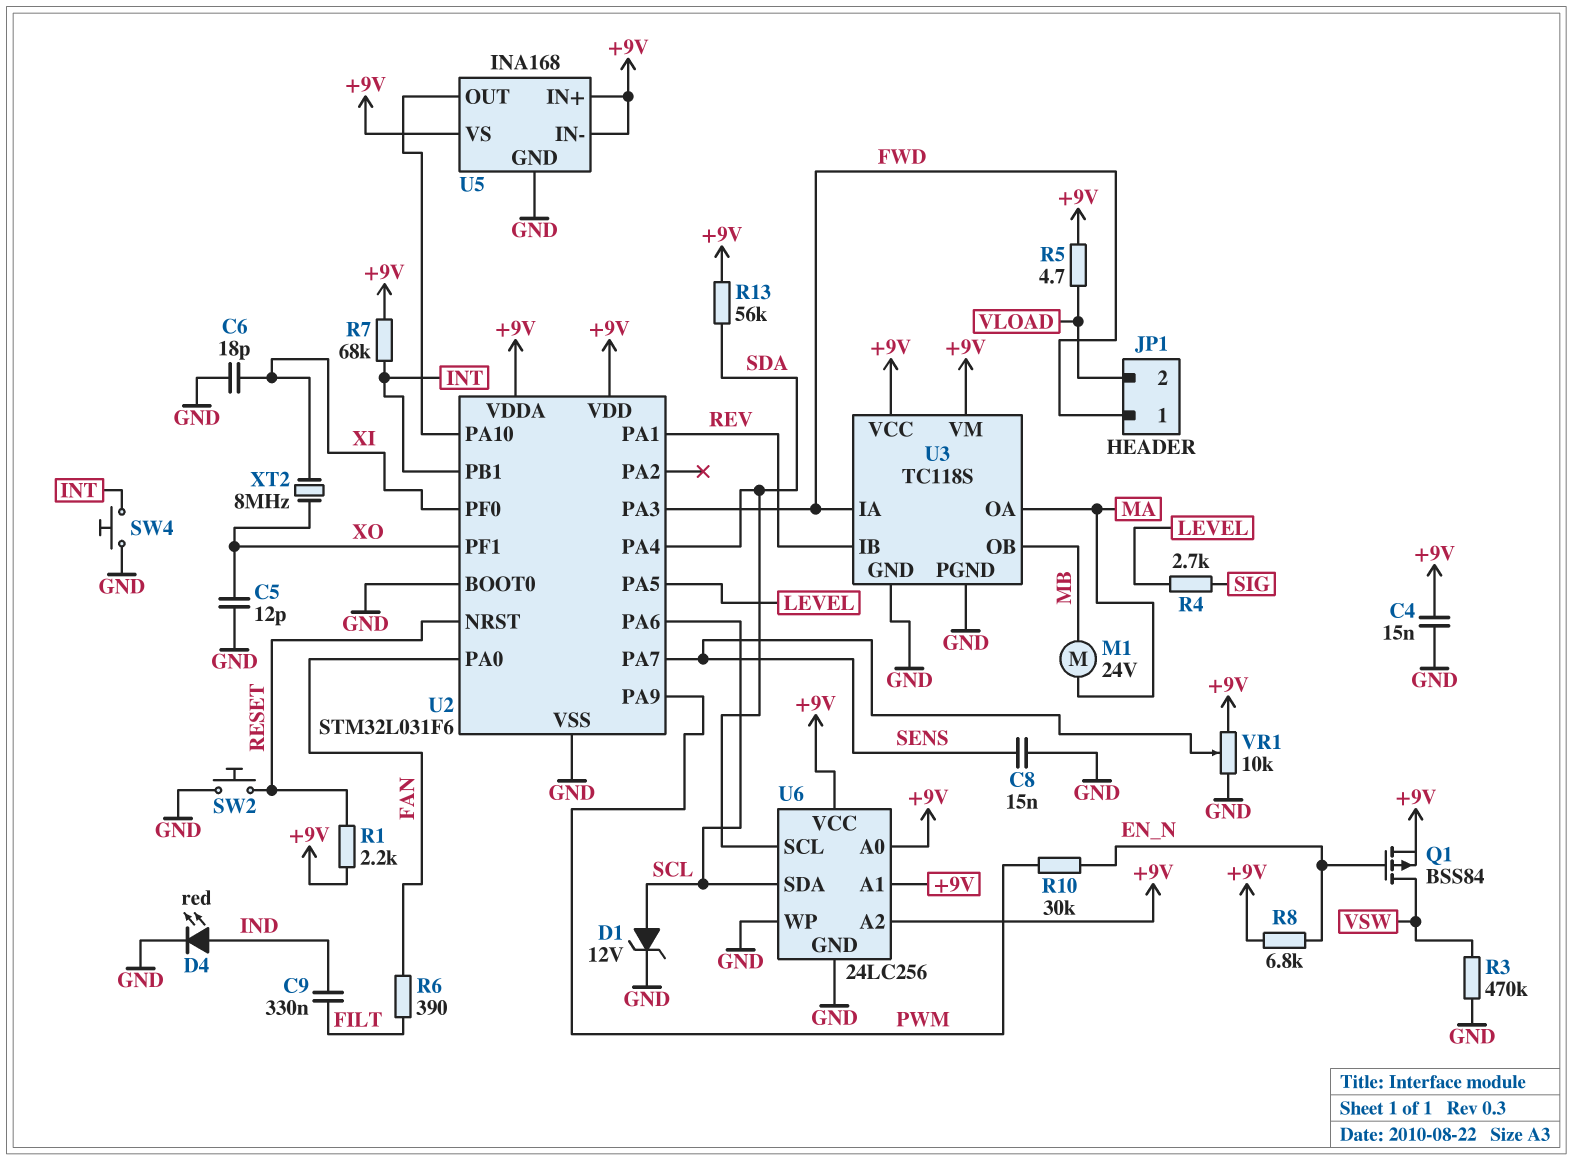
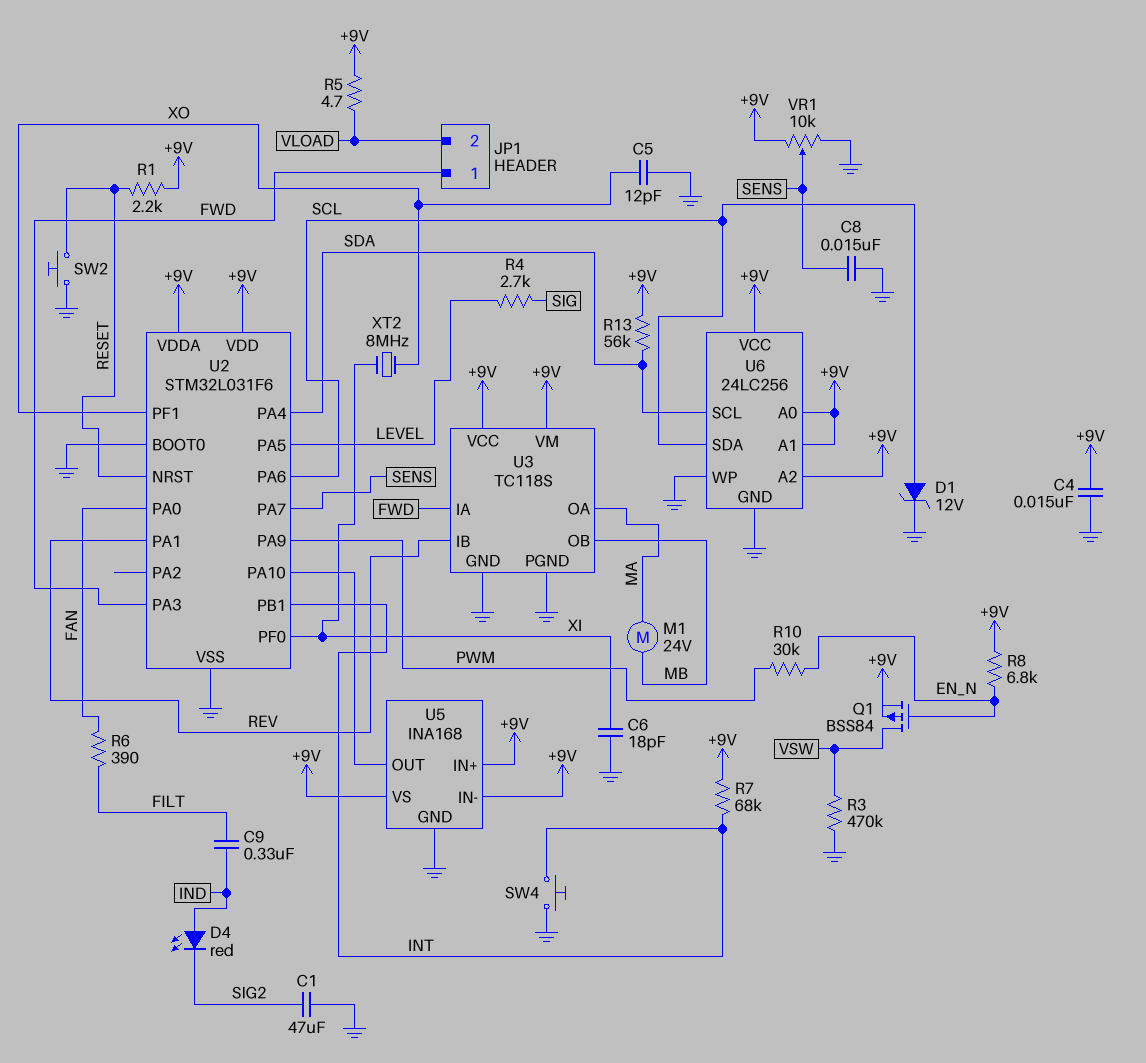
C1: none -> 47uF (GND, SIG2)
D4: LED red (A IND, K GND) -> LED red (A IND, K SIG2)

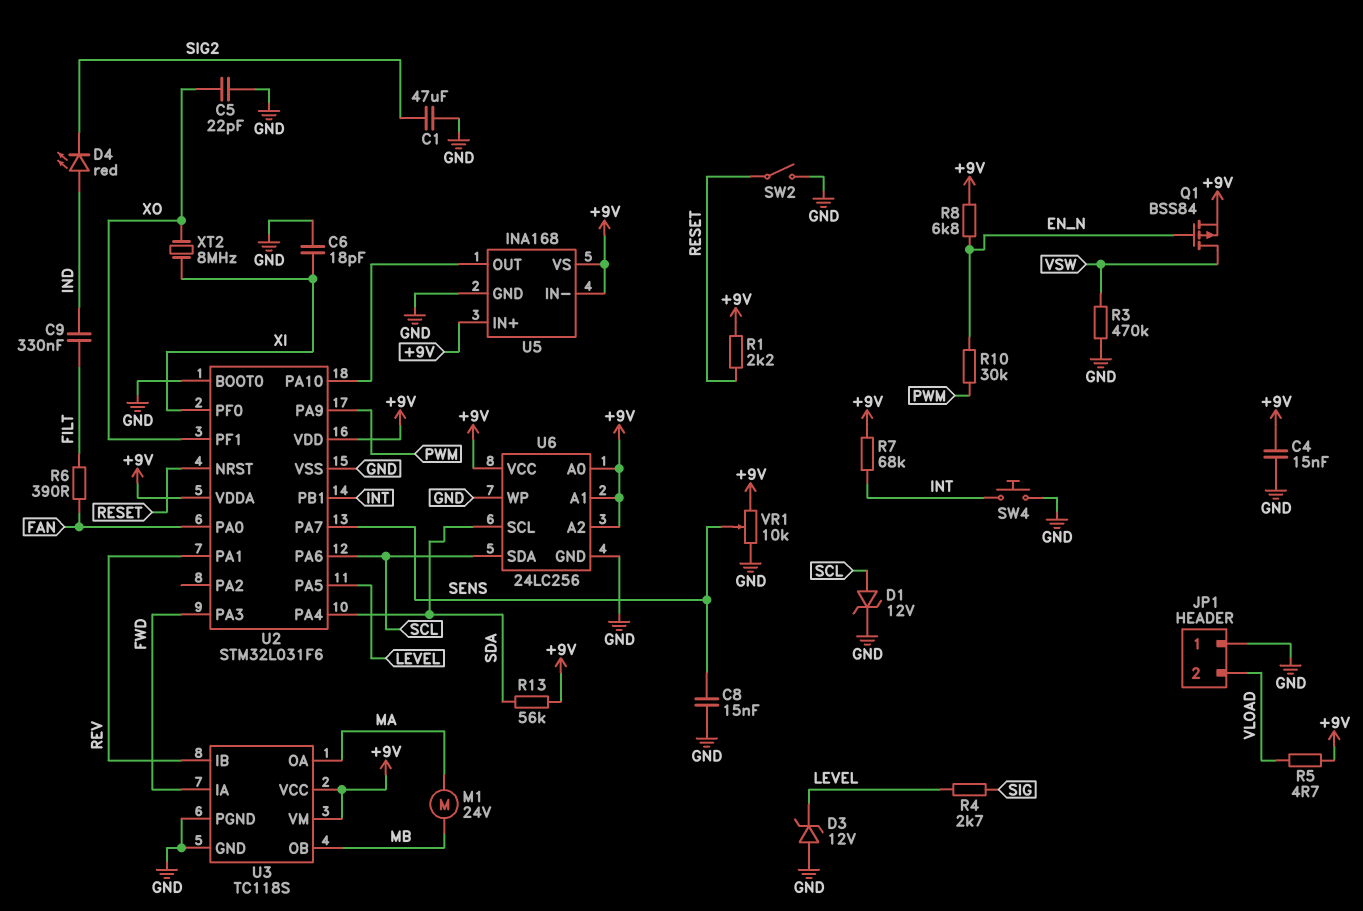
C5: 12pF (GND, XO) -> 22pF (GND, XO)
D3: none -> zener 12V (A GND, K LEVEL)
JP1 pin 1: FWD -> GND
SW2: button (GND, RESET) -> switch (GND, RESET)

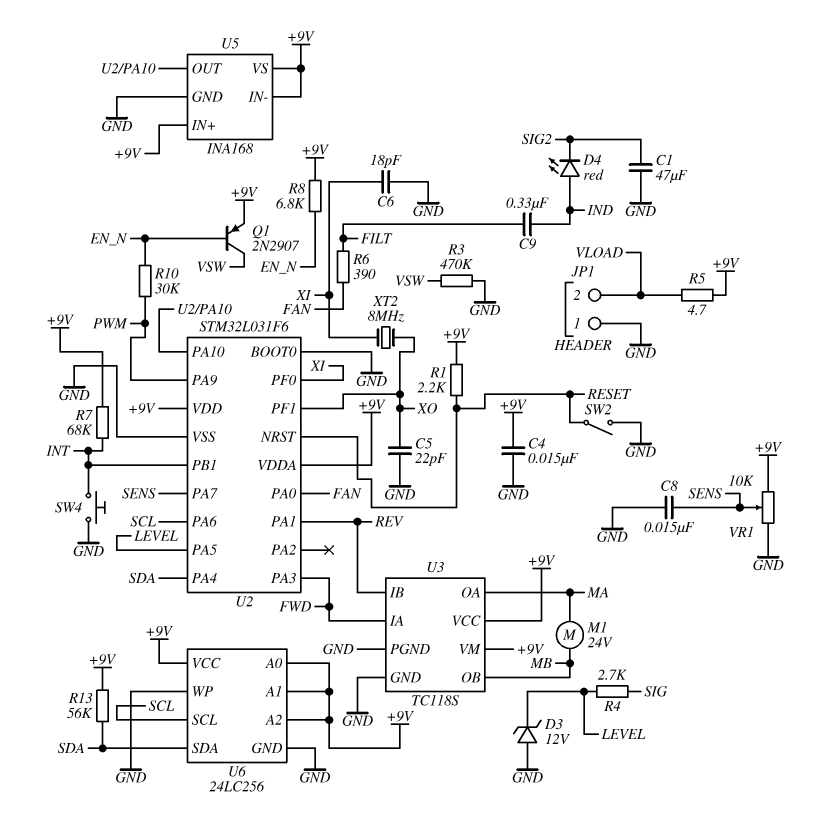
D1: zener 12V (A SCL, K GND) -> none
Q1: PMOS BSS84 (G EN_N, D VSW, S +9V) -> PNP 2N2907 (B EN_N, C VSW, E +9V)
U6 pin SCL: SDA -> SCL
U6 pin SDA: SCL -> SDA

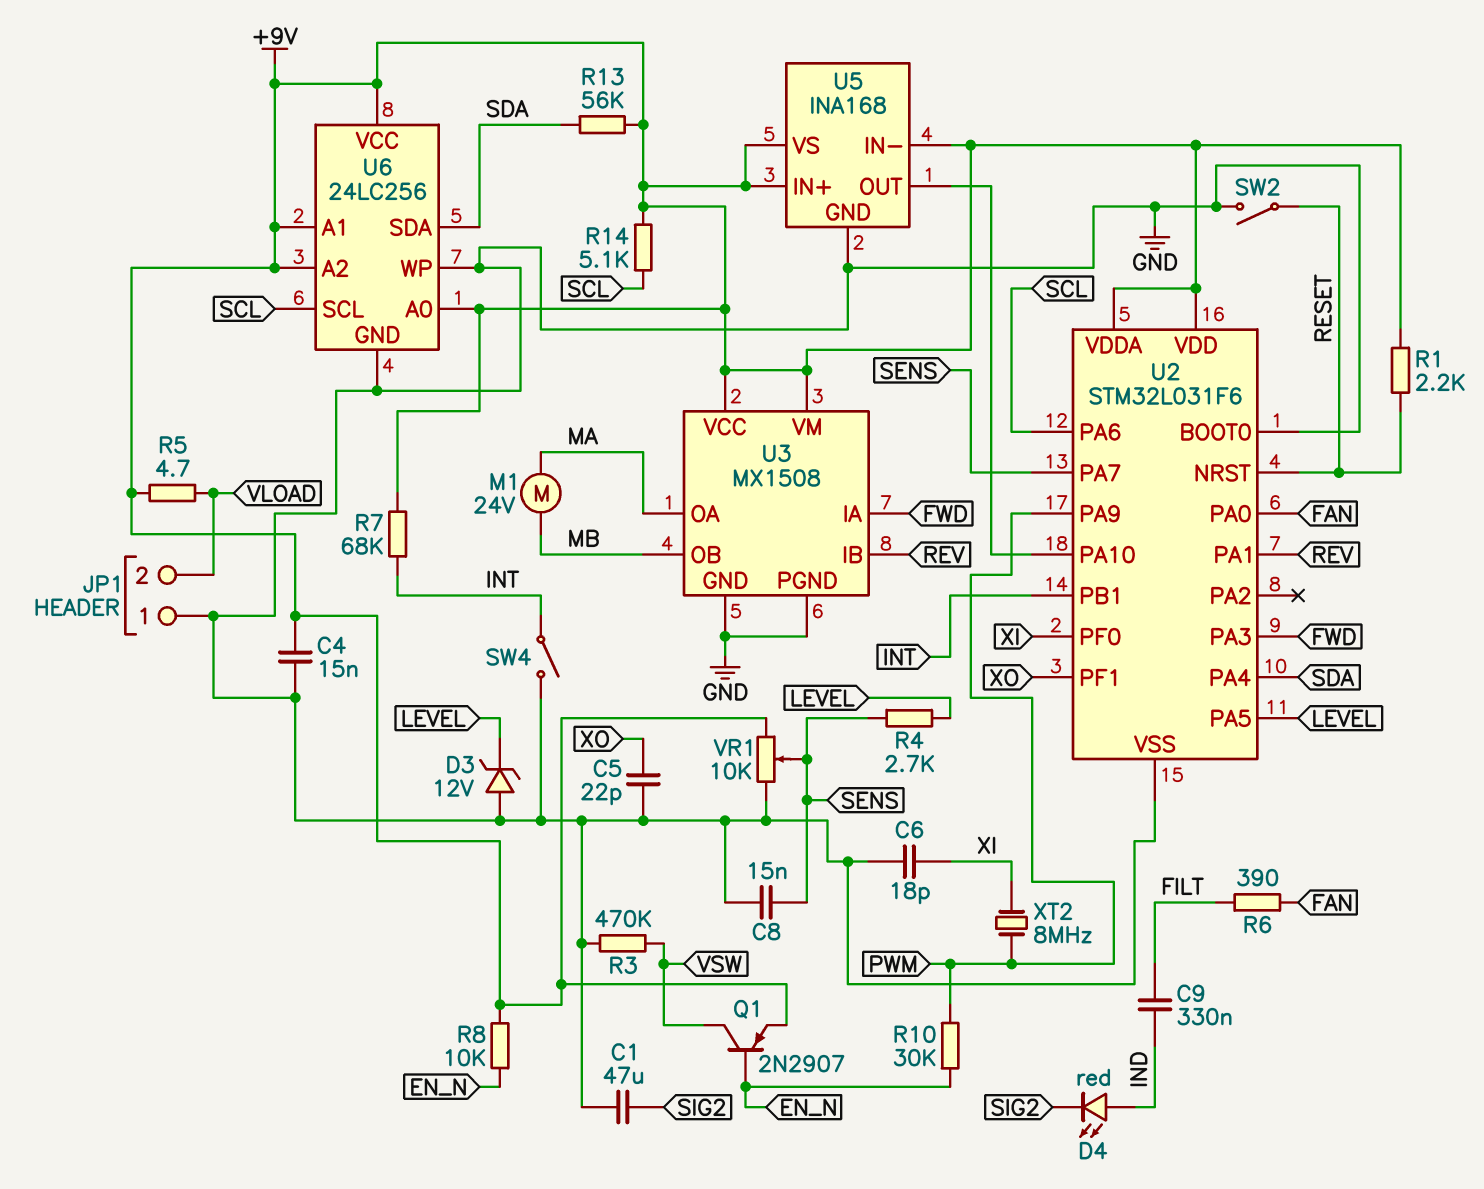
R4: 2.7k (LEVEL, SIG) -> 2.7k (LEVEL, SENS)
R8: 6.8k (+9V, EN_N) -> 10k (+9V, EN_N)
R14: none -> 5.1k (+9V, SCL)
SW4: button (GND, INT) -> switch (GND, INT)
U3: TC118S -> MX1508
XT2: 8MHz (XI, XO) -> 8MHz (PWM, XI)

